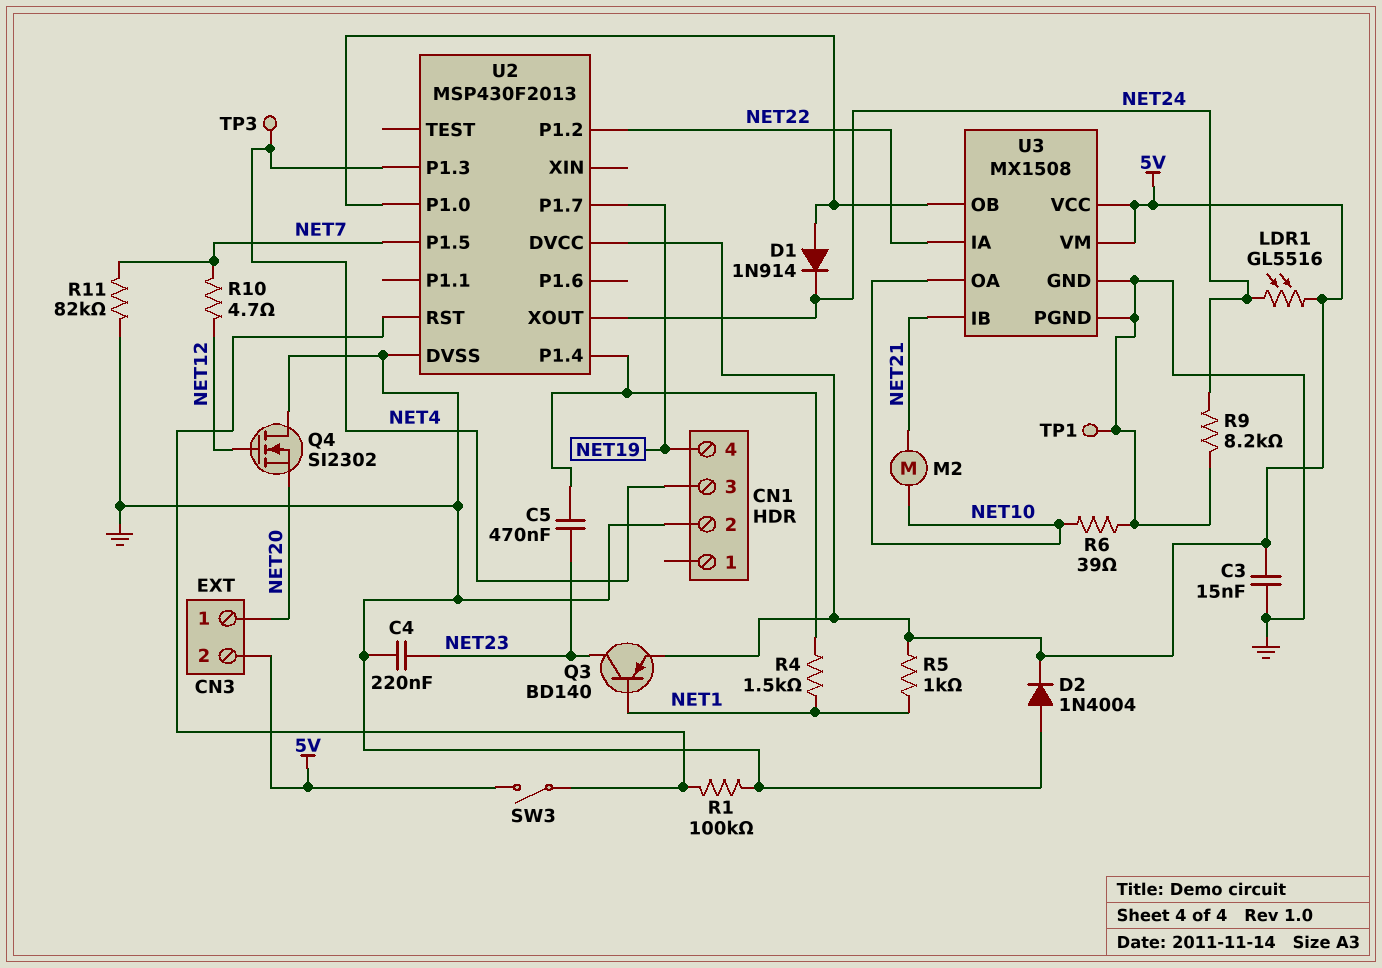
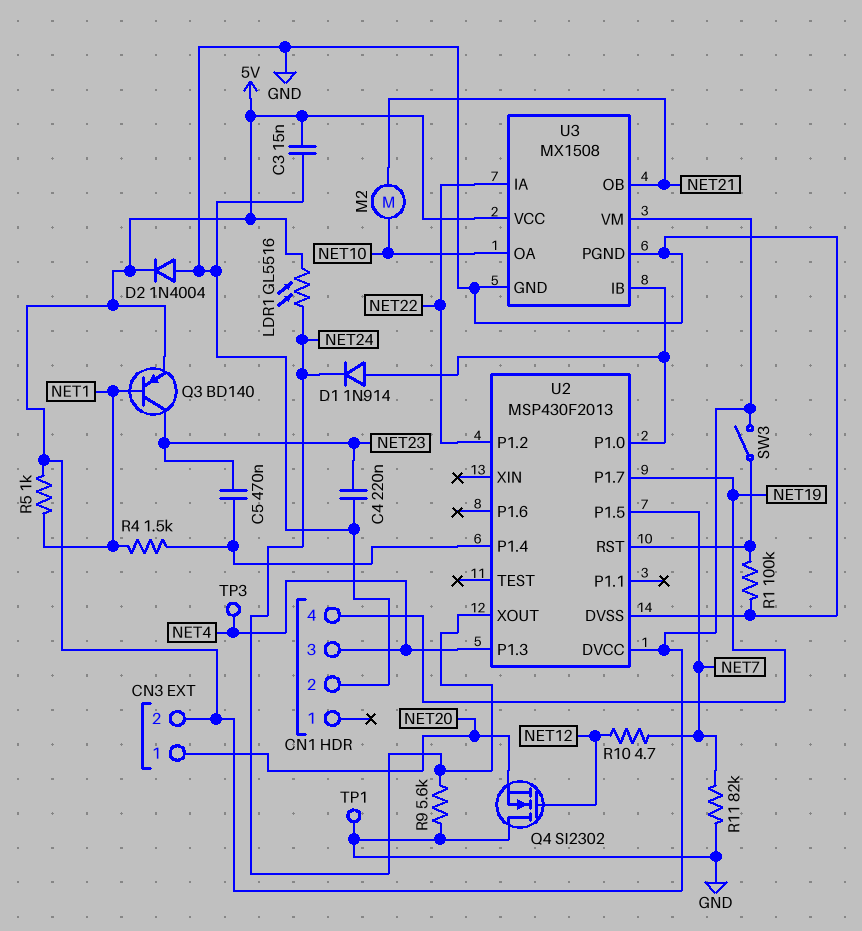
R6: 39 (GND, NET10) -> none
R9: 8.2k (GND, NET24) -> 5.6k (GND, NET24)
U3 pin IB: NET21 -> U2/P1.0
U3 pin OB: U2/P1.0 -> NET21

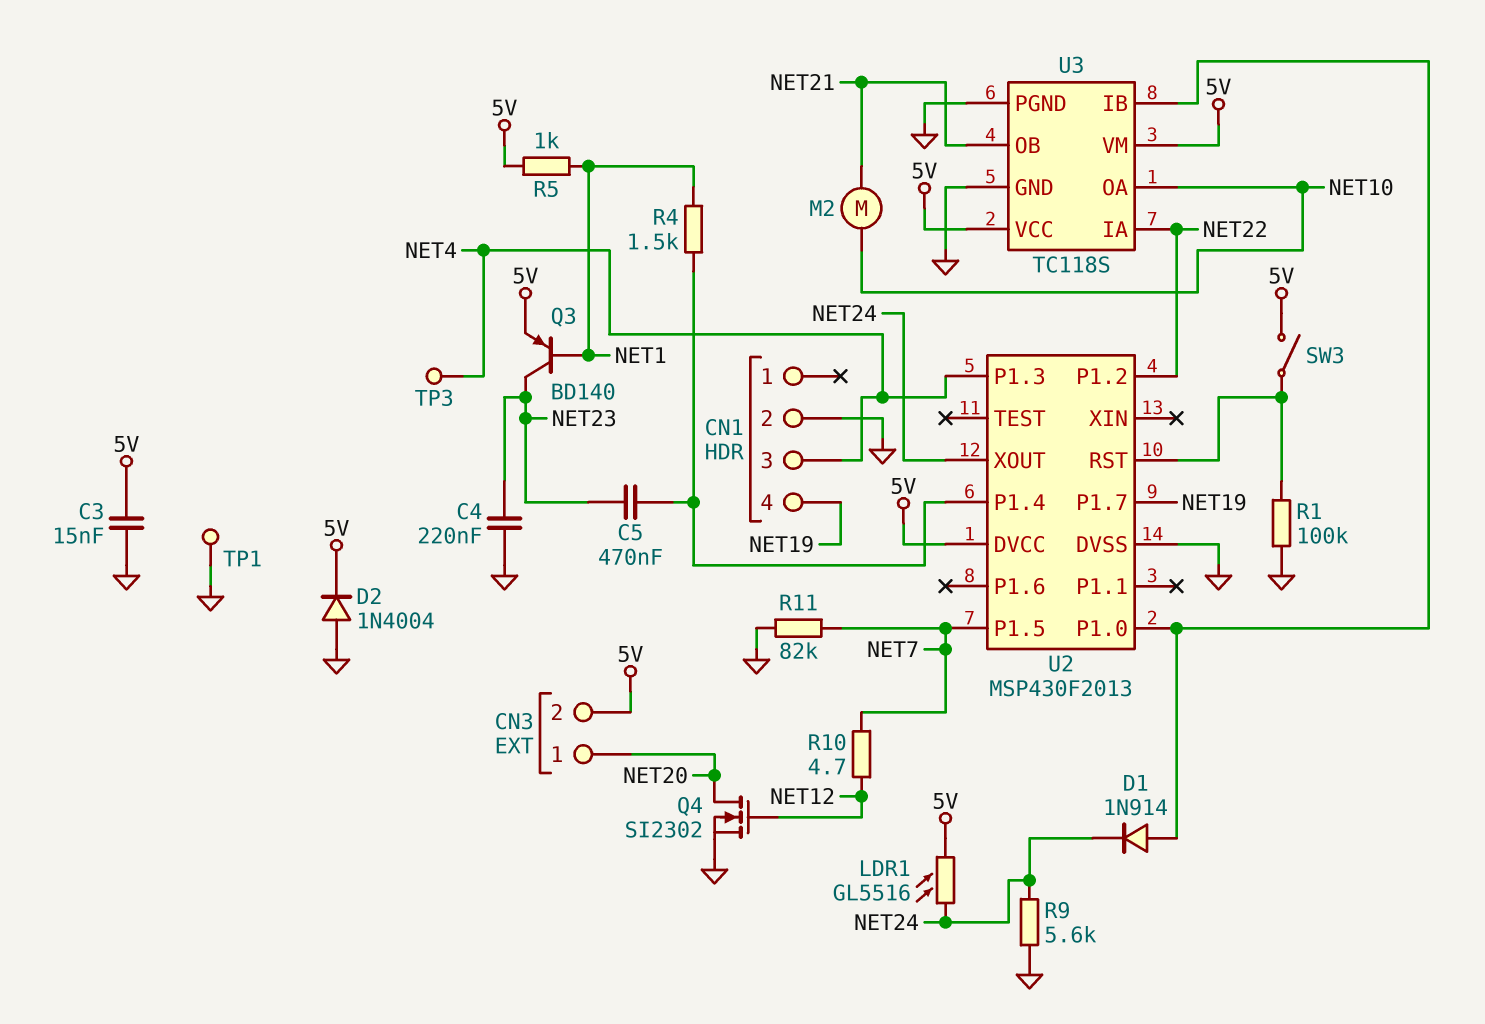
Q4: NMOS SI2302 (G NET12, D GND, S NET20) -> NMOS SI2302 (G NET12, D NET20, S GND)
U3: MX1508 -> TC118S

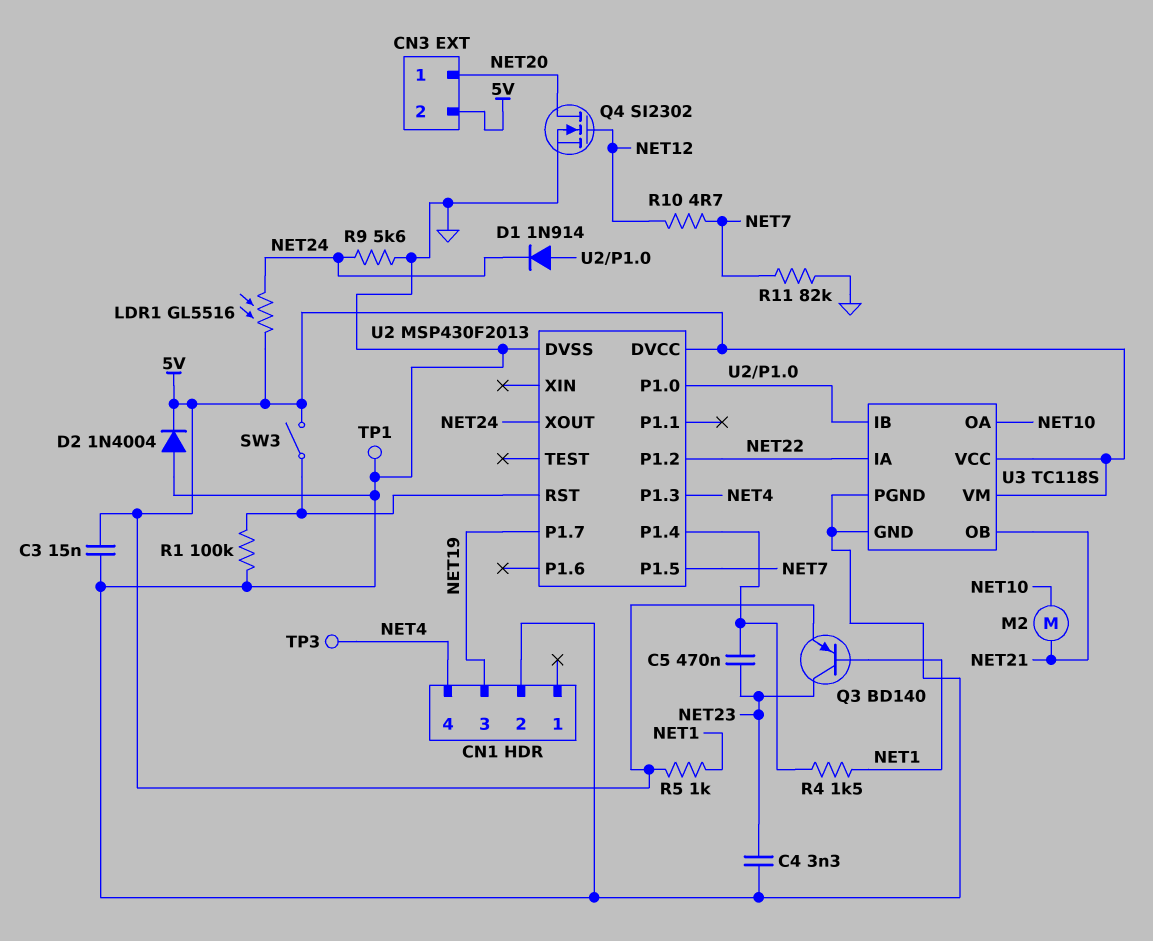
C4: 220nF (GND, NET23) -> 3.3nF (GND, NET23)
CN1 pin 3: NET4 -> NET19
CN1 pin 4: NET19 -> NET4

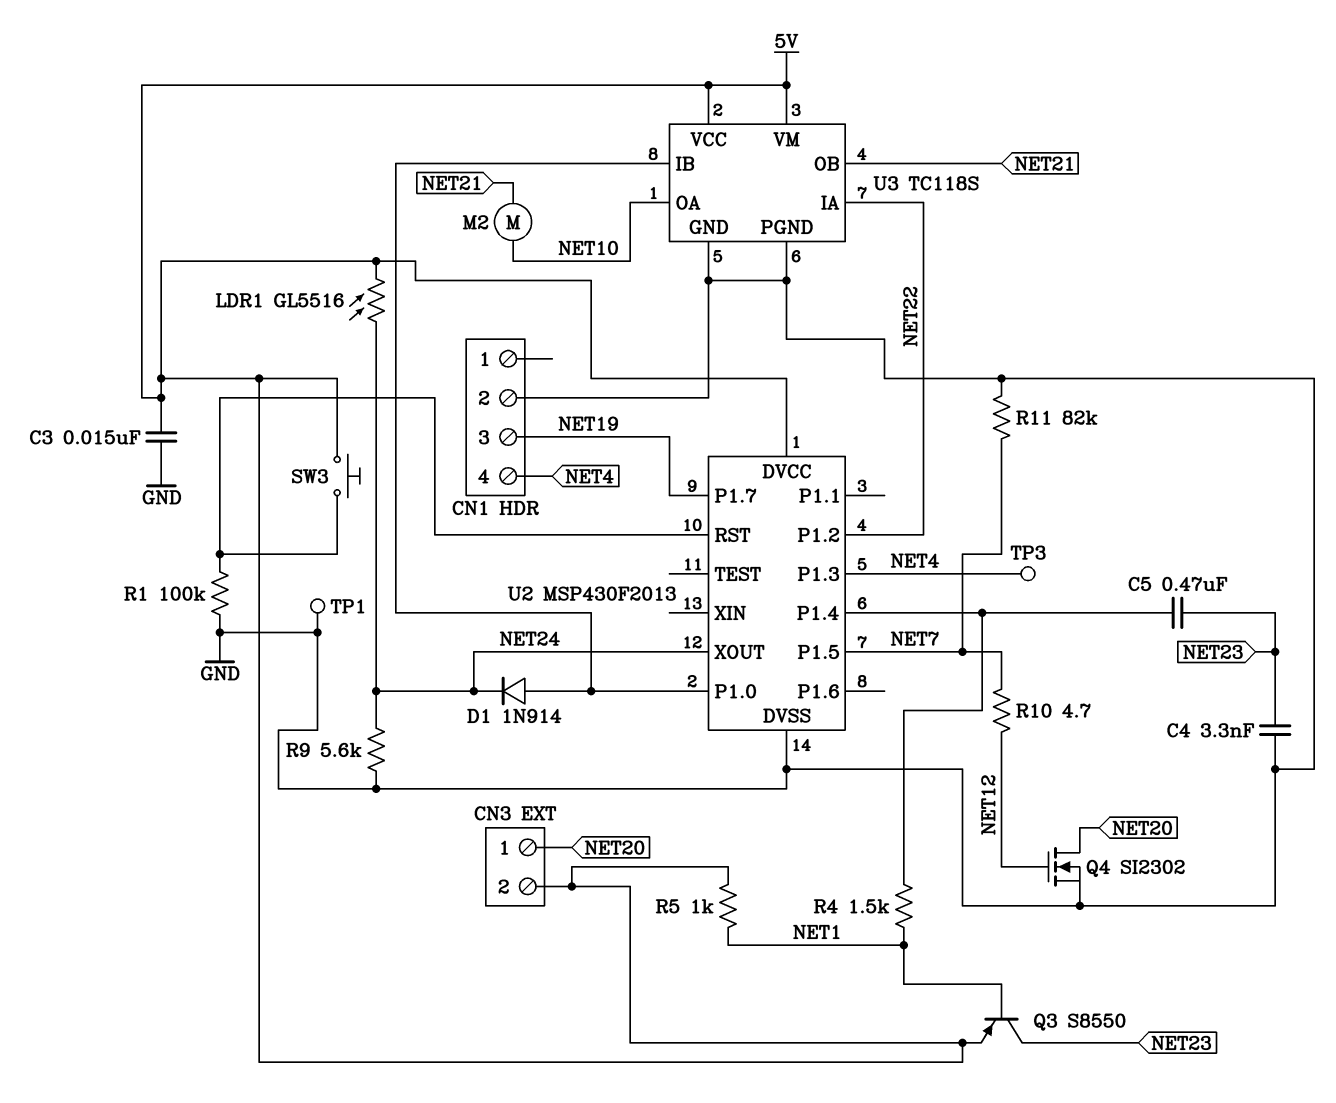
D2: diode 1N4004 (A GND, K 5V) -> none
Q3: PNP BD140 (B NET1, C NET23, E 5V) -> PNP S8550 (B NET1, C NET23, E 5V)
SW3: switch (5V, U2/RST) -> button (5V, U2/RST)

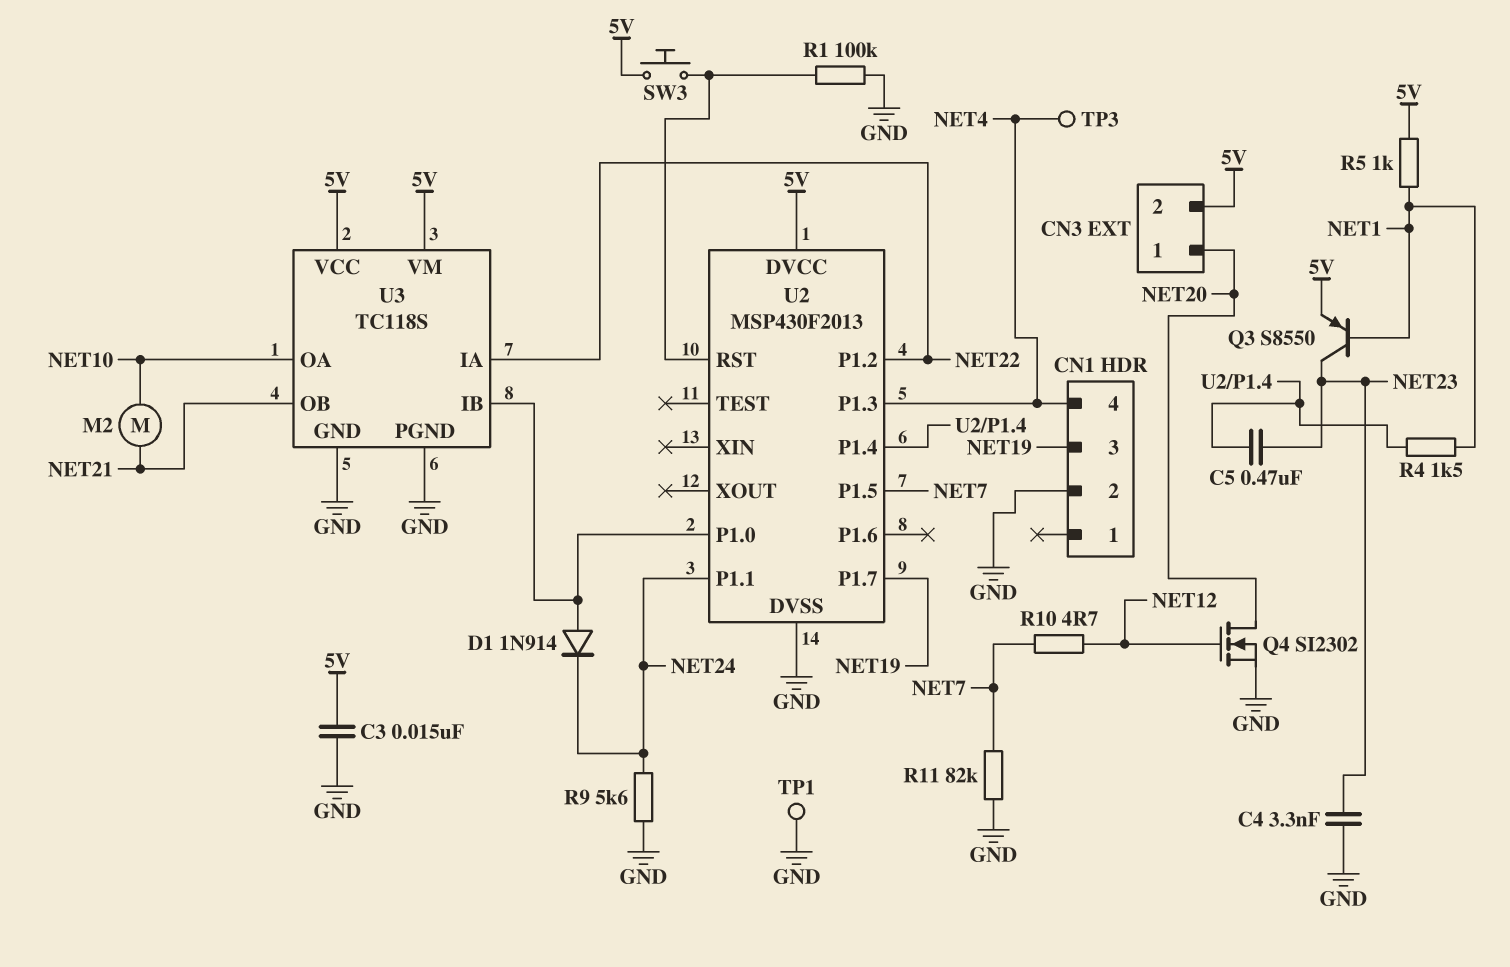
LDR1: GL5516 (5V, NET24) -> none
U2 pin P1.1: none -> NET24
U2 pin XOUT: NET24 -> none

